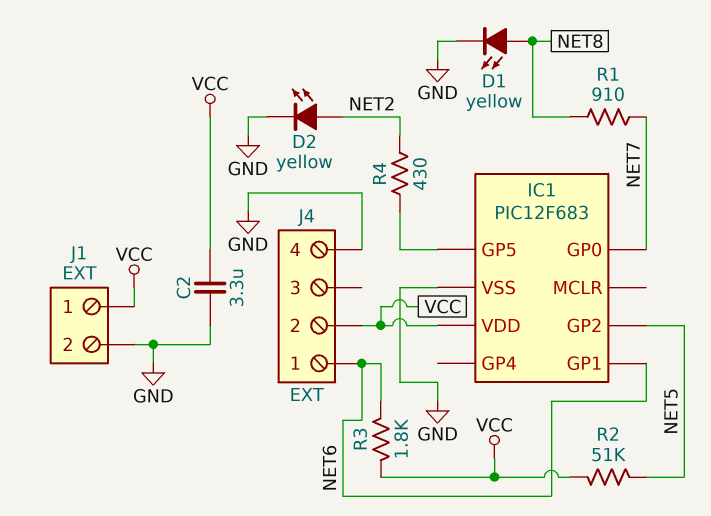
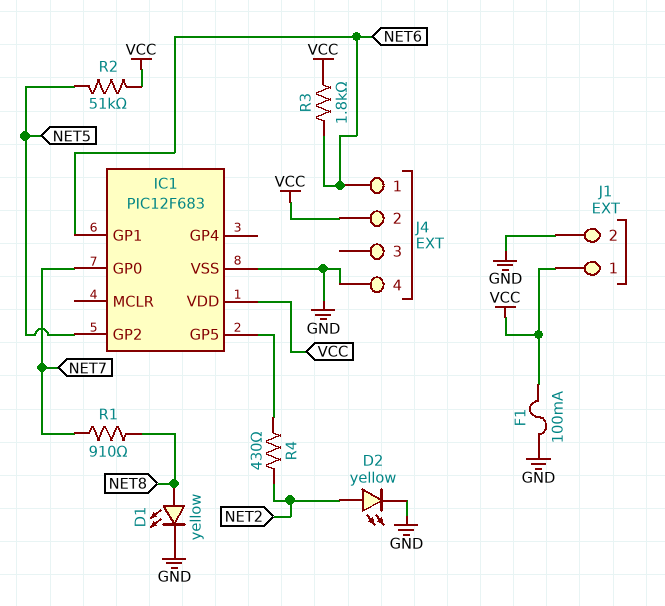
C2: 3.3uF (GND, VCC) -> none
F1: none -> 100mA (GND, VCC)

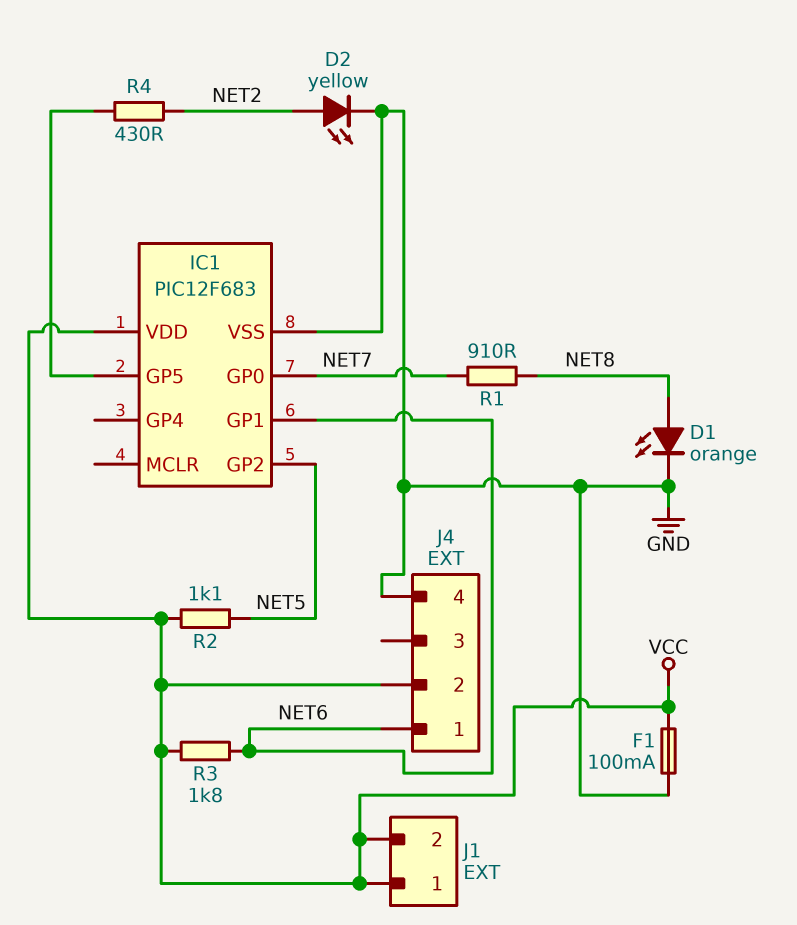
D1: LED yellow (A NET8, K GND) -> LED orange (A NET8, K GND)
J1 pin 2: GND -> VCC
R2: 51k (NET5, VCC) -> 1.1k (NET5, VCC)

